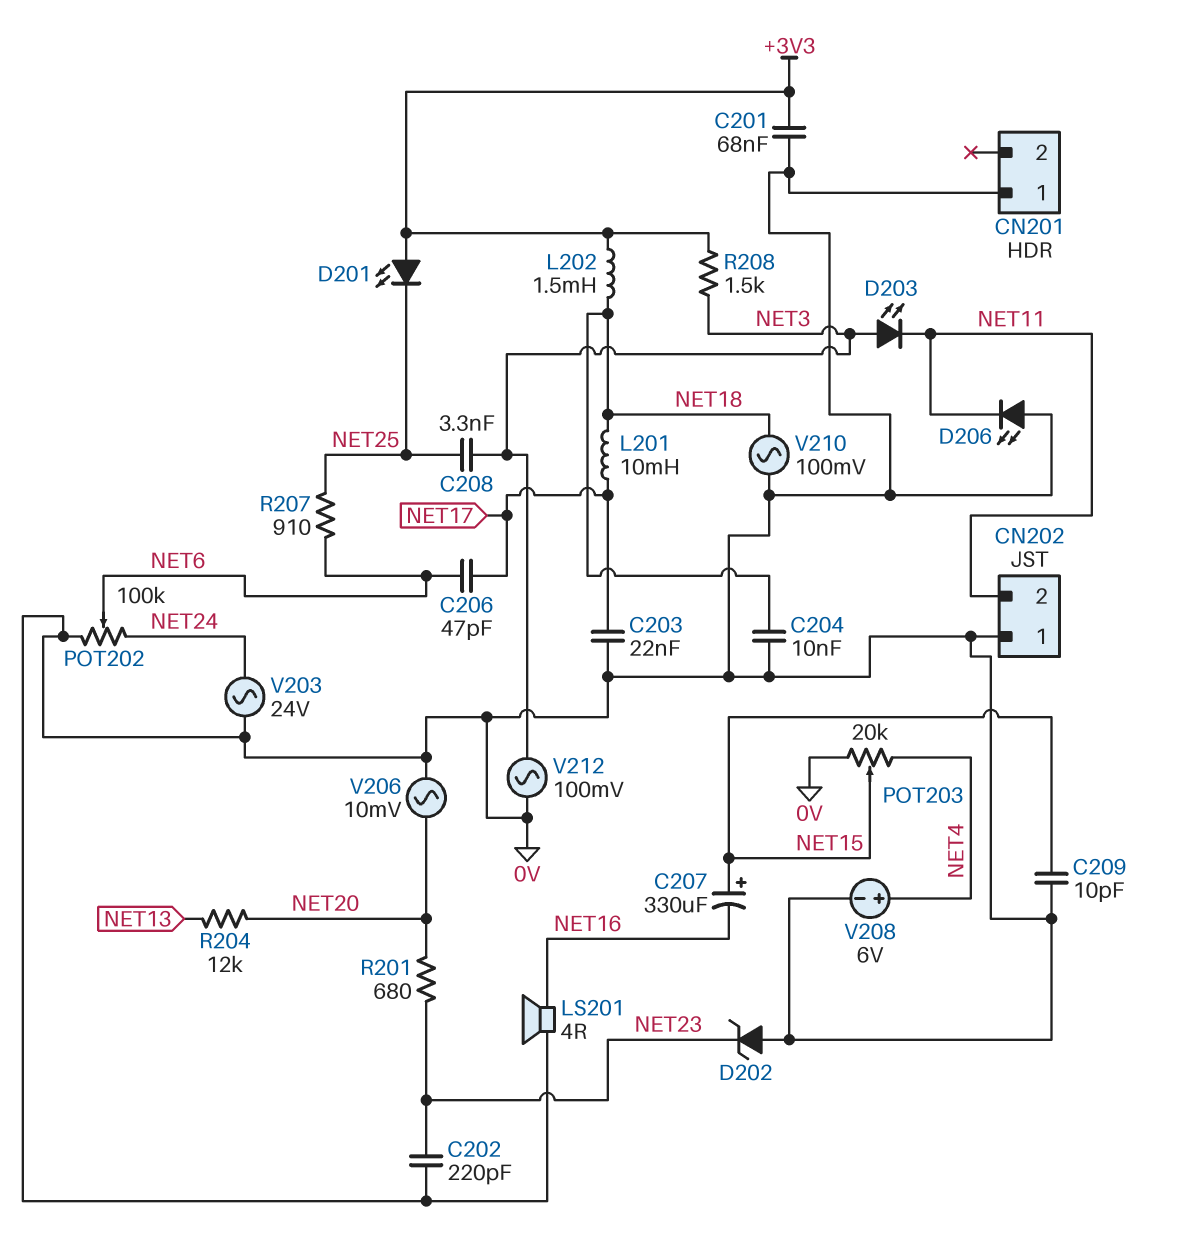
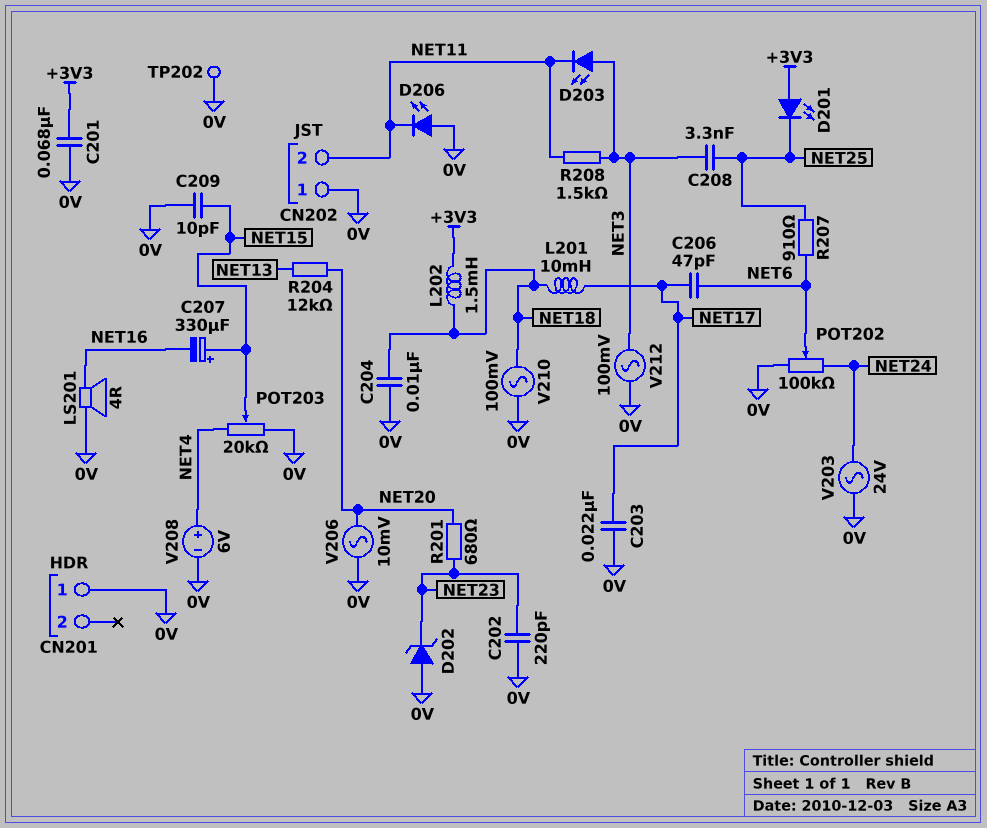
R208: 1.5k (+3V3, NET3) -> 1.5k (NET3, NET11)
TP202: none -> test point (0V)

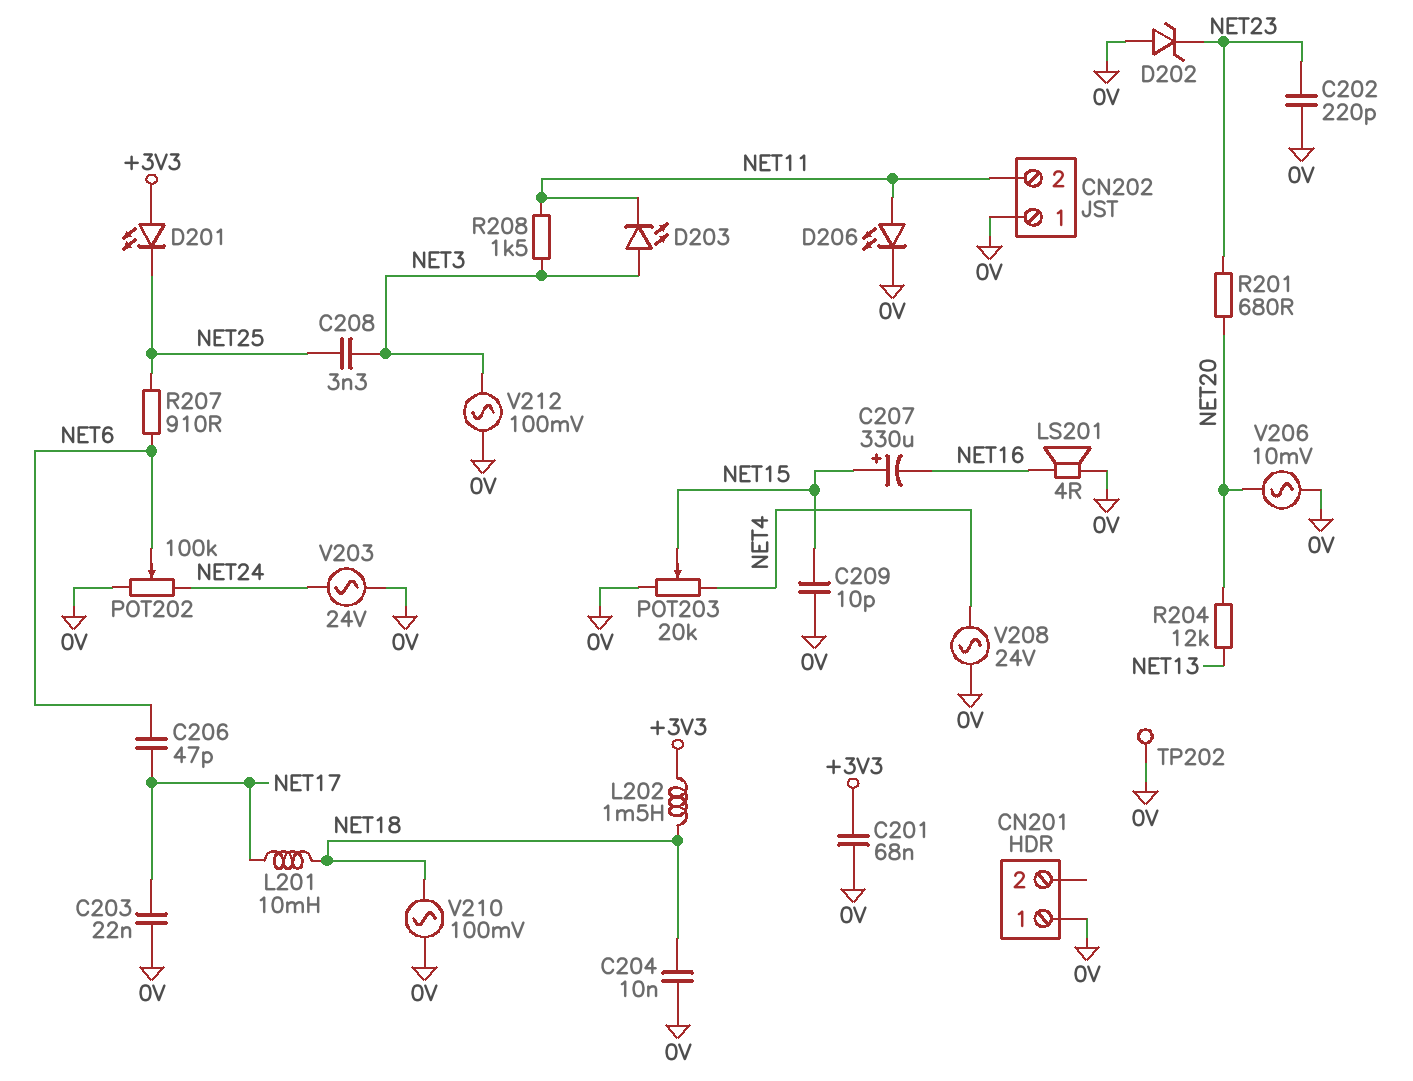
D206: LED (A 0V, K NET11) -> LED (A NET11, K 0V)
V208: 6V (plus NET4, minus 0V) -> AC 24V (0V, NET4)

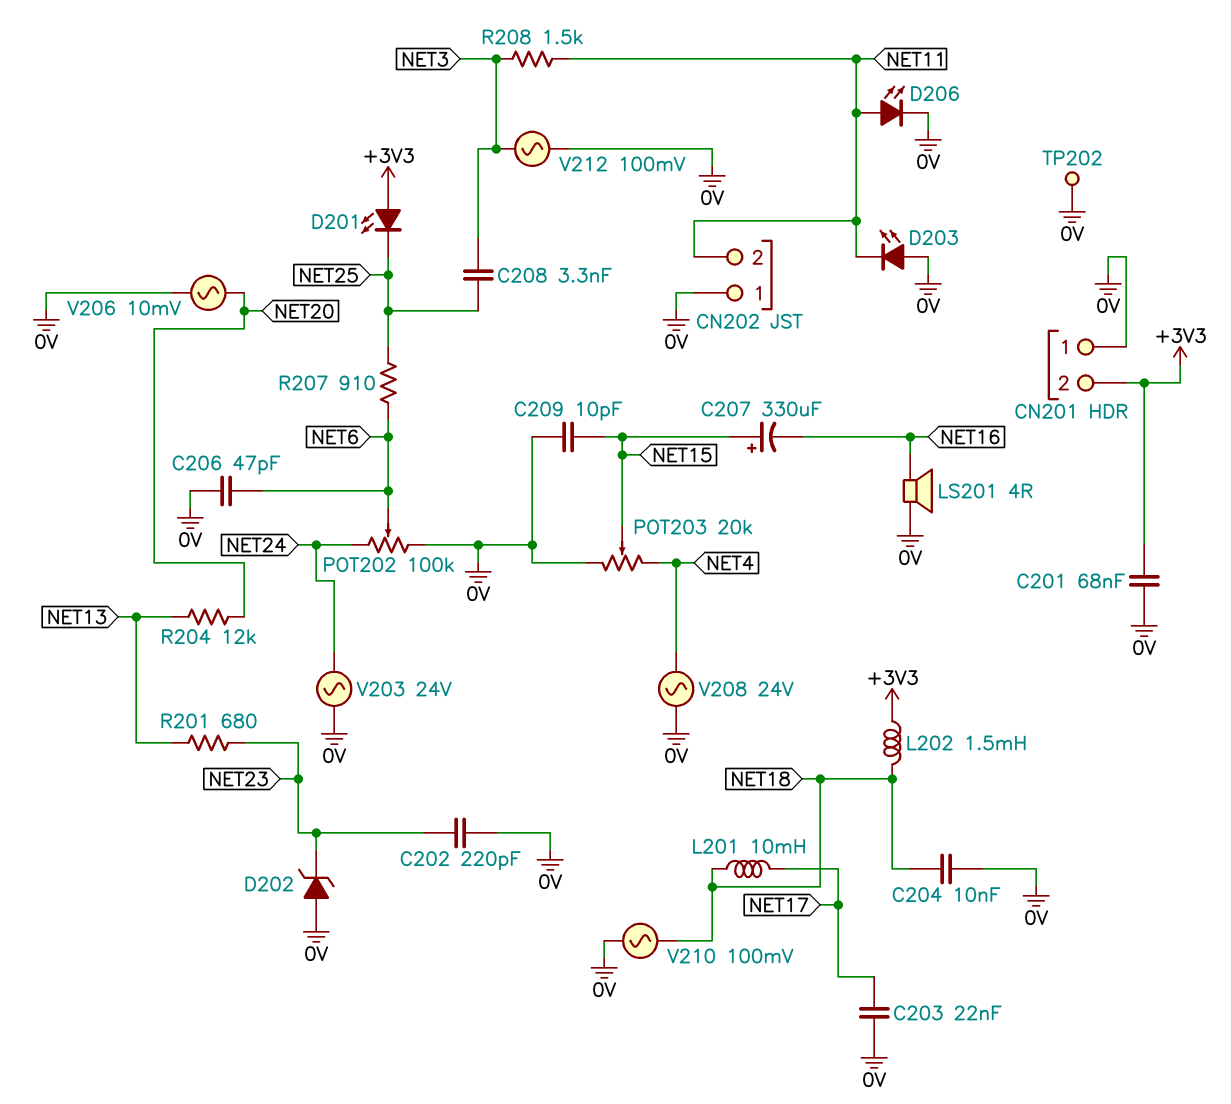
C206: 47pF (NET6, NET17) -> 47pF (0V, NET6)
CN201 pin 2: none -> +3V3
D203: LED (A NET3, K NET11) -> LED (A 0V, K NET11)
R201: 680 (NET20, NET23) -> 680 (NET13, NET23)

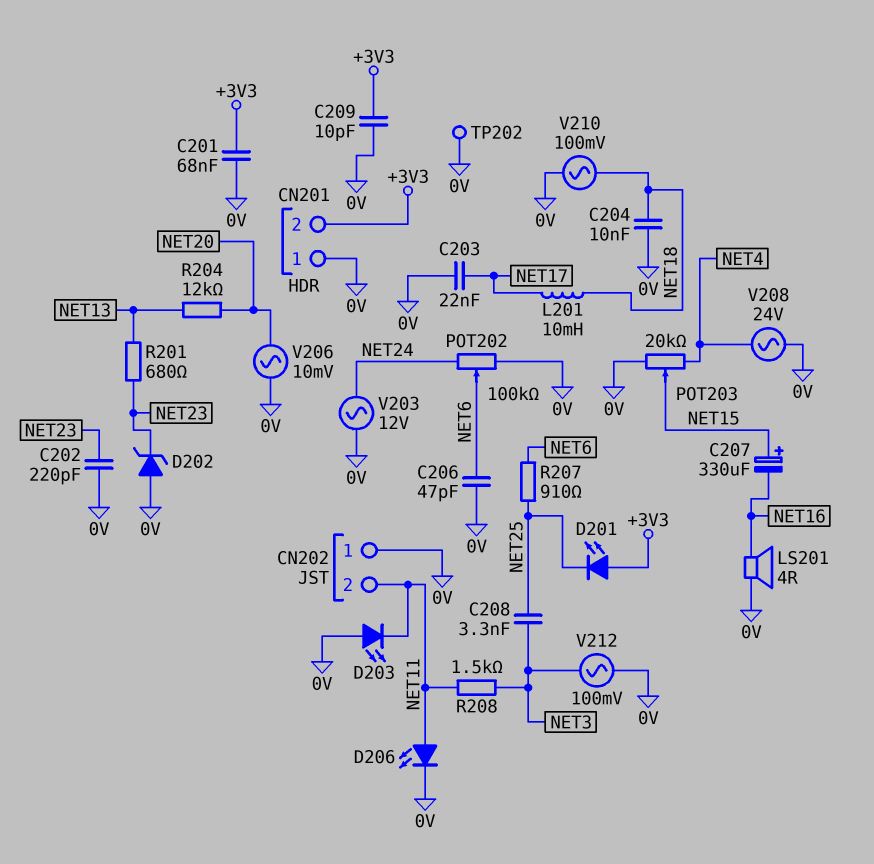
C209: 10pF (0V, NET15) -> 10pF (+3V3, 0V)
L202: 1.5mH (+3V3, NET18) -> none
V203: AC 24V (0V, NET24) -> AC 12V (0V, NET24)

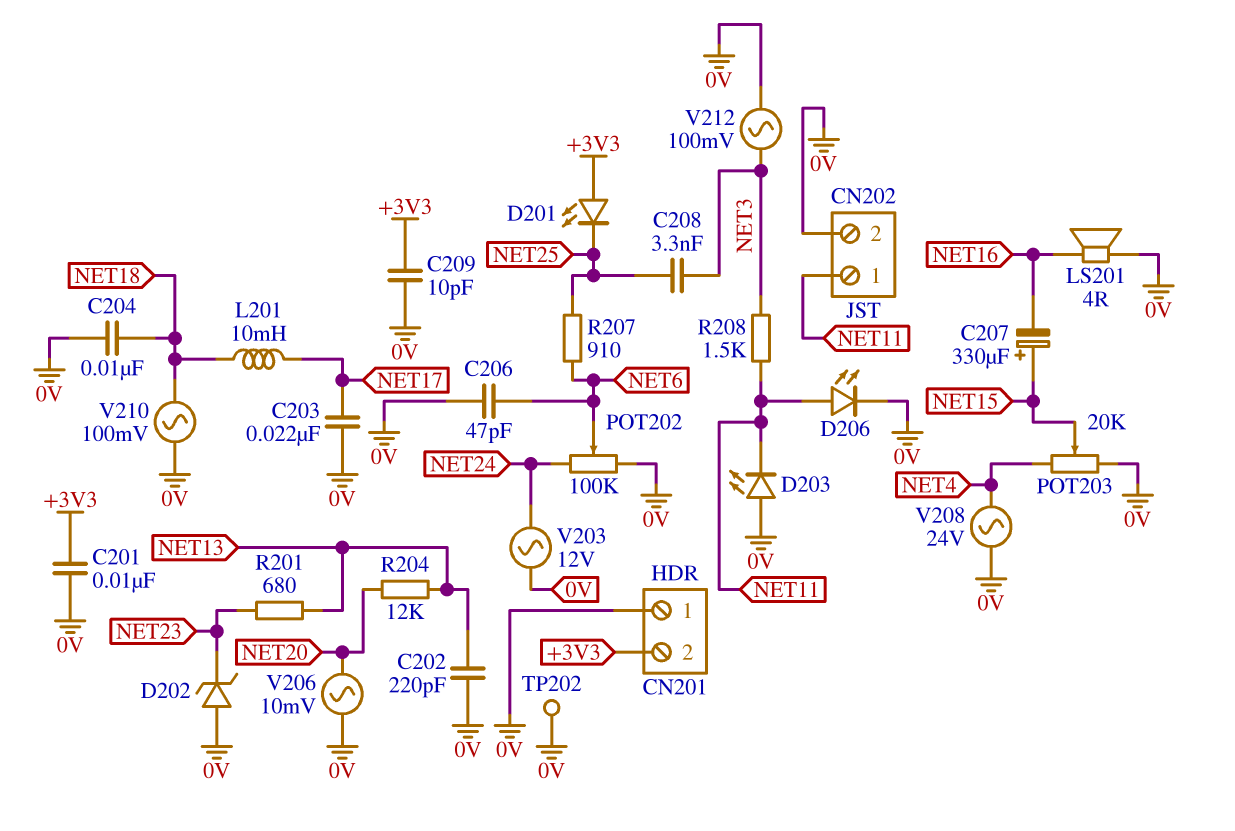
C201: 68nF (+3V3, 0V) -> 10nF (+3V3, 0V)
C202: 220pF (0V, NET23) -> 220pF (0V, NET13)
CN202 pin 1: 0V -> NET11
CN202 pin 2: NET11 -> 0V

